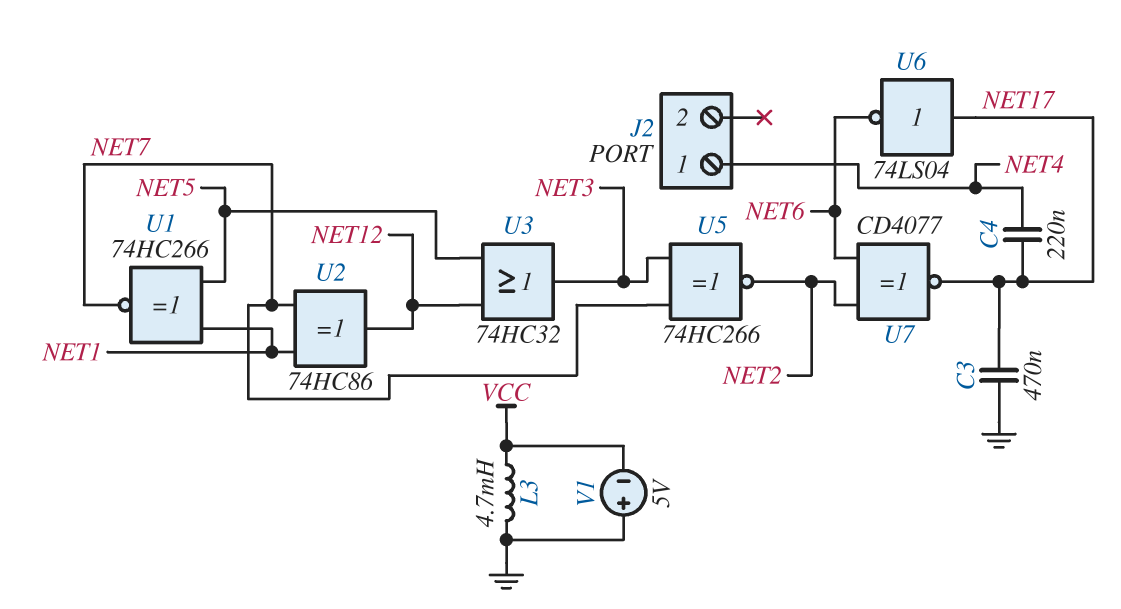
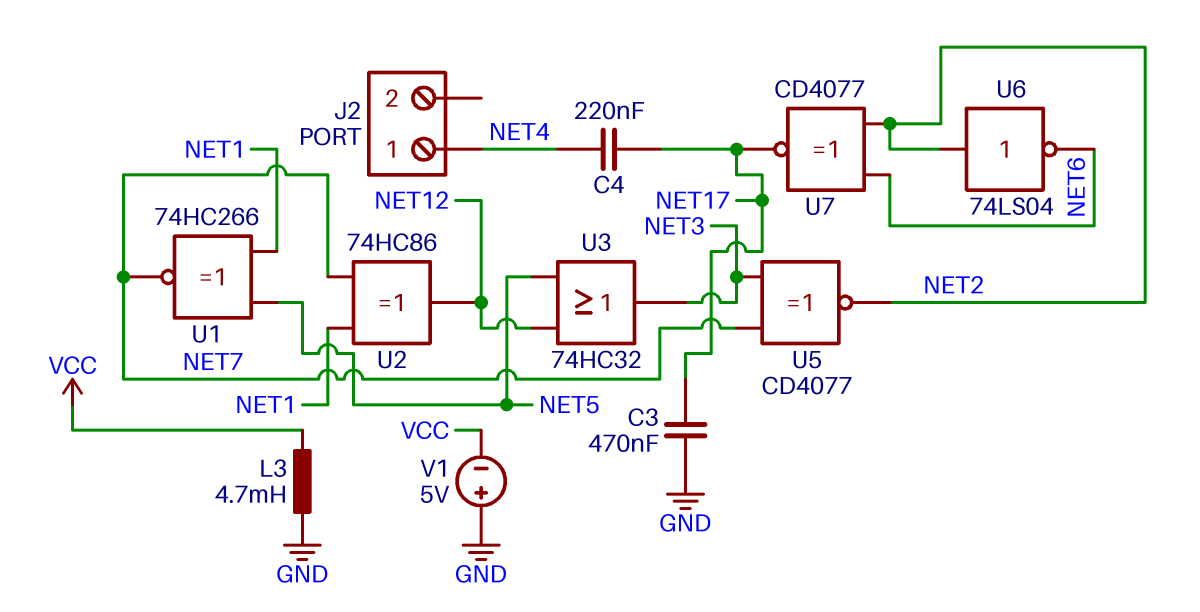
U5: XNOR 74HC266 (in NET3, in NET7, out NET2) -> XNOR CD4077 (in NET3, in NET7, out NET2)
U6: NOT 74LS04 (in NET17, out NET6) -> NOT 74LS04 (in NET2, out NET6)

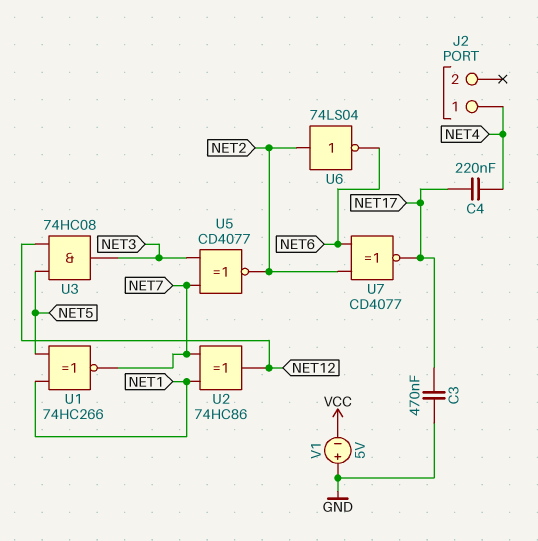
L3: 4.7mH (GND, VCC) -> none
U3: OR 74HC32 (in NET5, in NET12, out NET3) -> AND 74HC08 (in NET5, in NET12, out NET3)

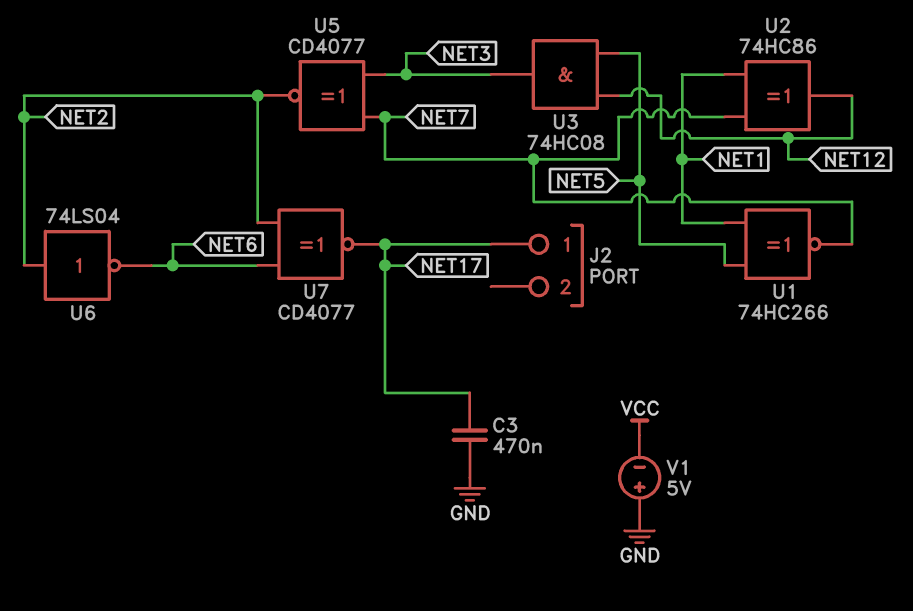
C4: 220nF (NET4, NET17) -> none
J2 pin 1: NET4 -> NET17

